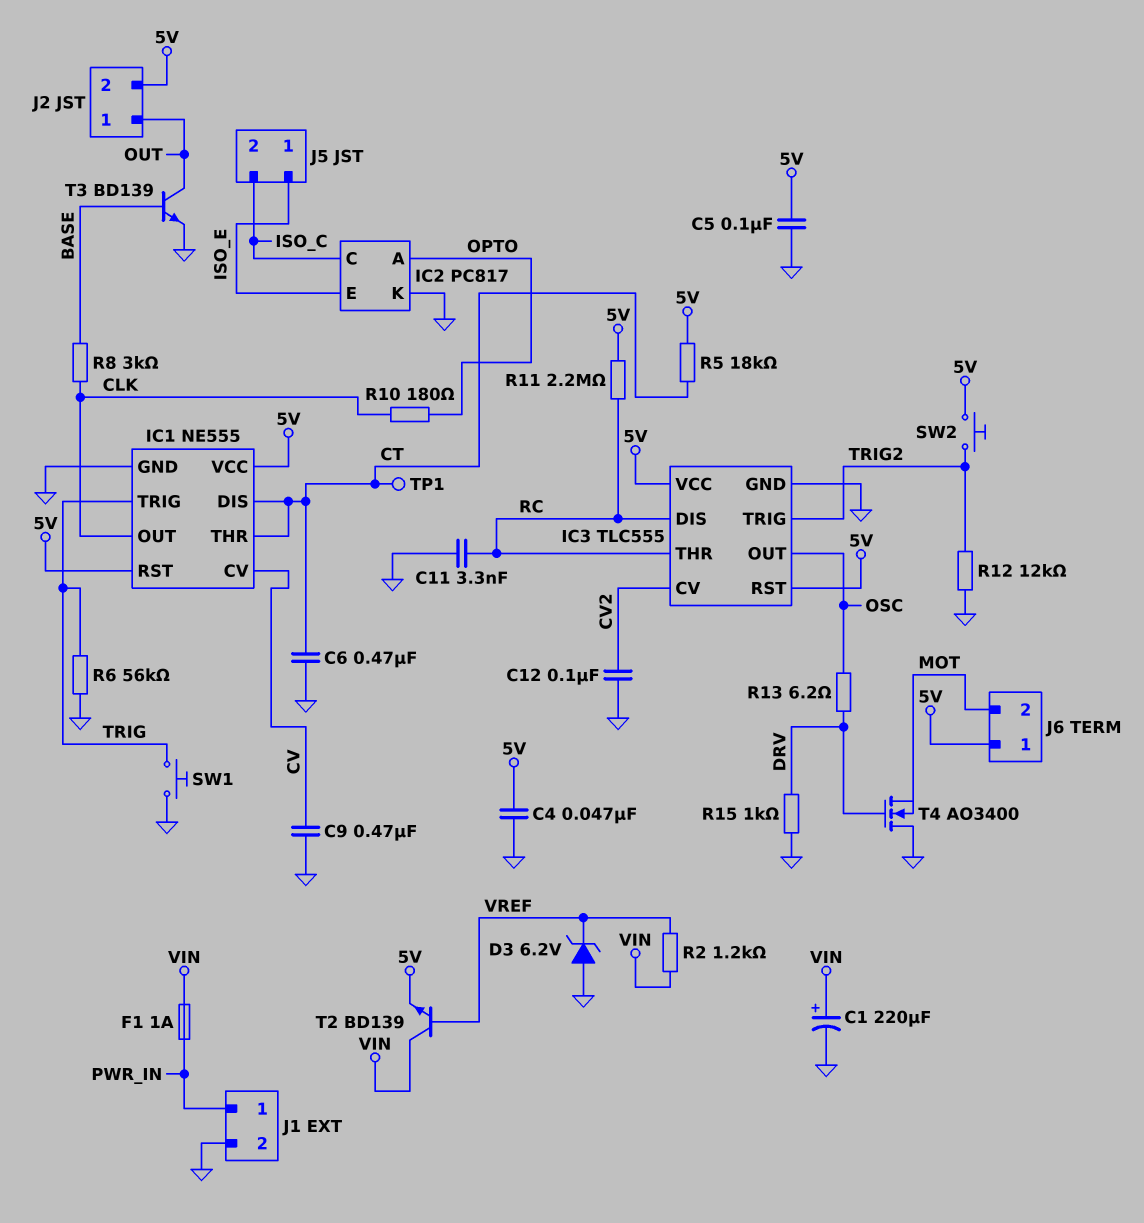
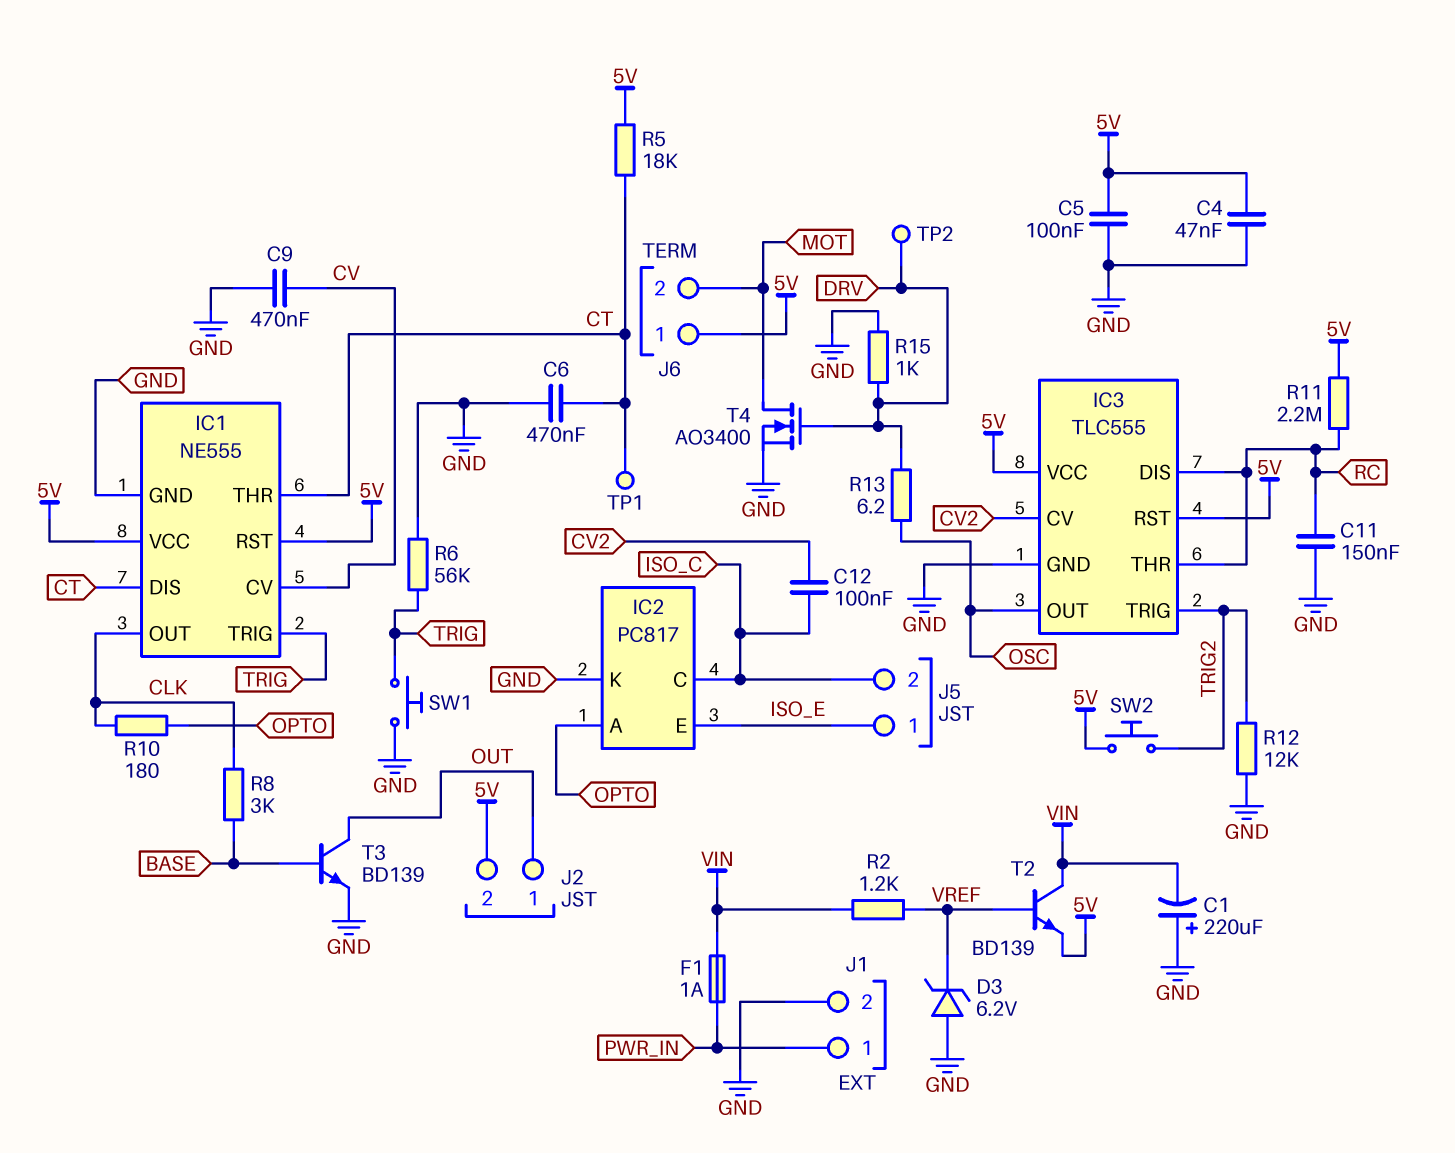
C1: 220uF (plus VIN, minus GND) -> 220uF (plus GND, minus VIN)
C11: 3.3nF (GND, RC) -> 150nF (GND, RC)
C12: 100nF (CV2, GND) -> 100nF (CV2, ISO_C)
T4: NMOS AO3400 (G DRV, D GND, S MOT) -> NMOS AO3400 (G DRV, D MOT, S GND)
TP2: none -> test point (DRV)

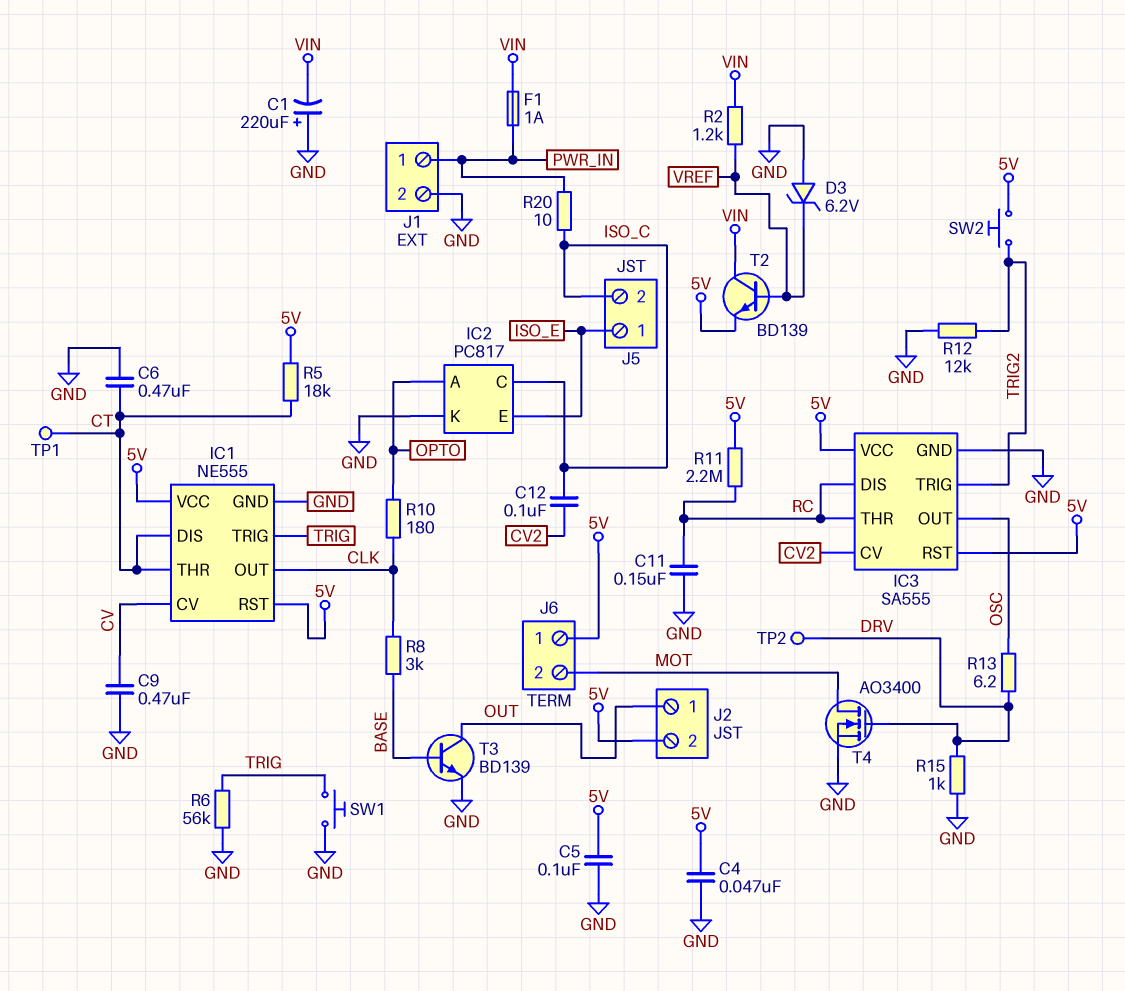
IC3: TLC555 -> SA555
R20: none -> 10 (ISO_C, PWR_IN)

